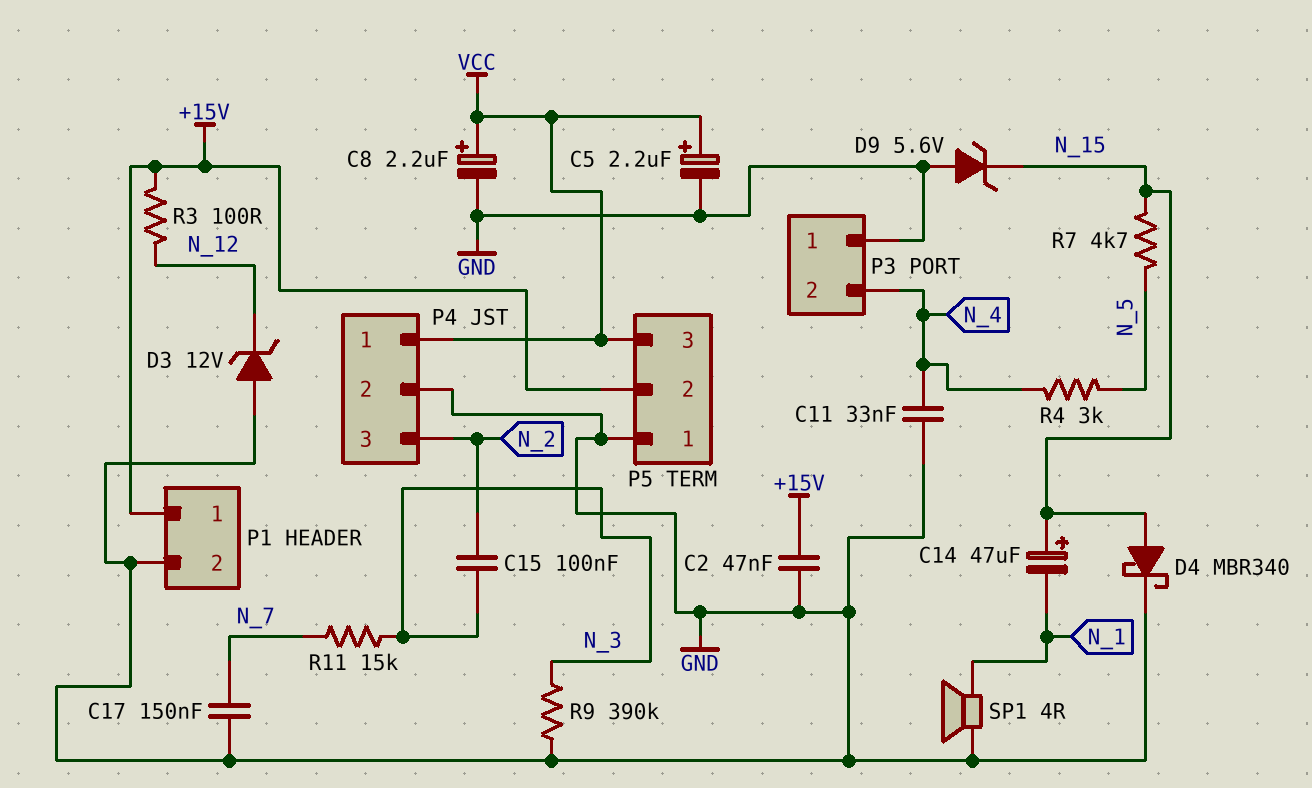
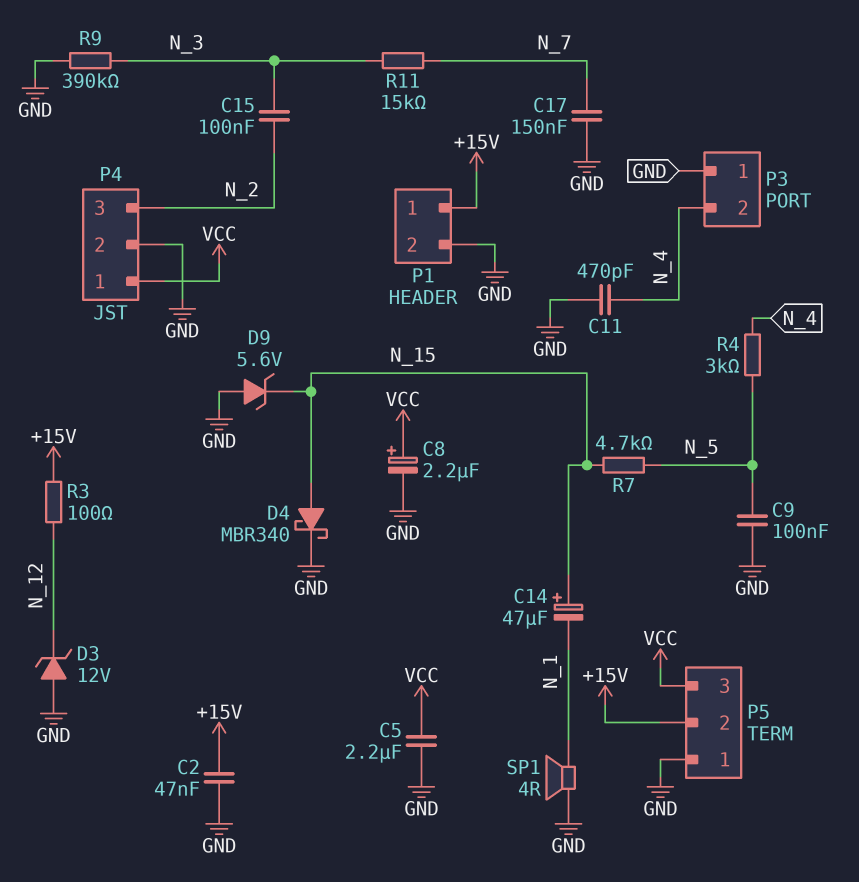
C5: 2.2uF (plus VCC, minus GND) -> 2.2uF (GND, VCC)
C9: none -> 100nF (GND, N_5)
C11: 33nF (GND, N_4) -> 470pF (GND, N_4)

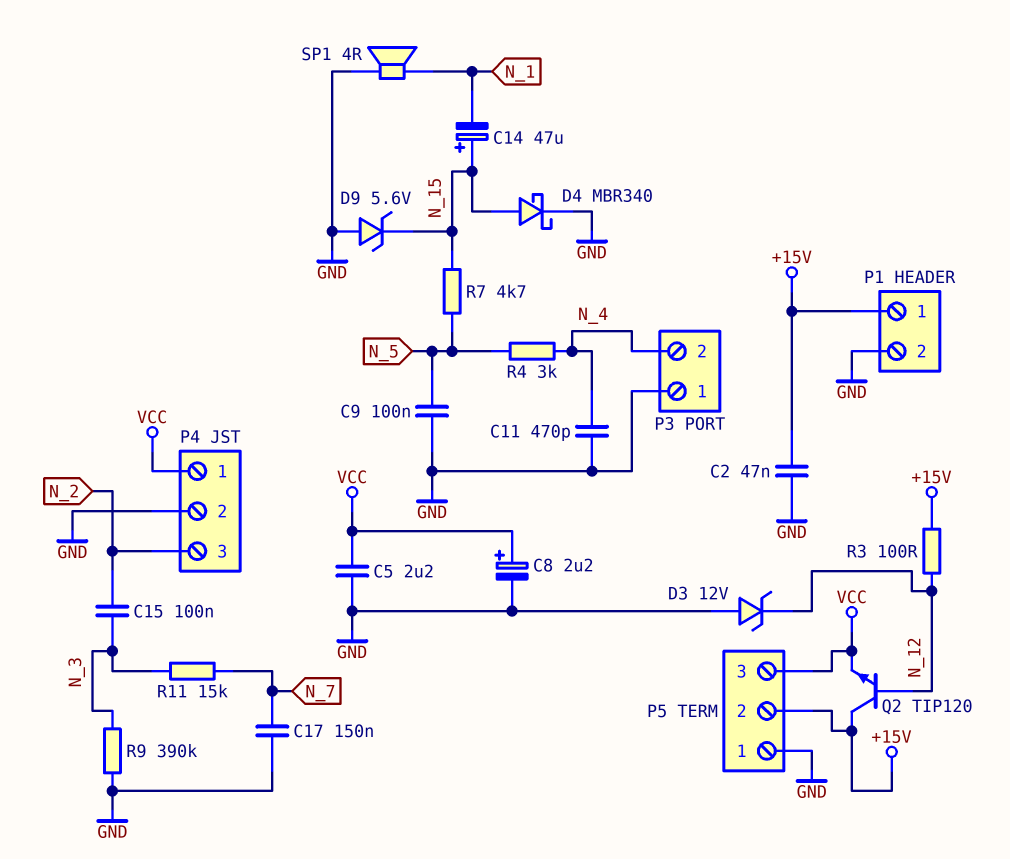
Q2: none -> NPN TIP120 (B N_12, C +15V, E VCC)

